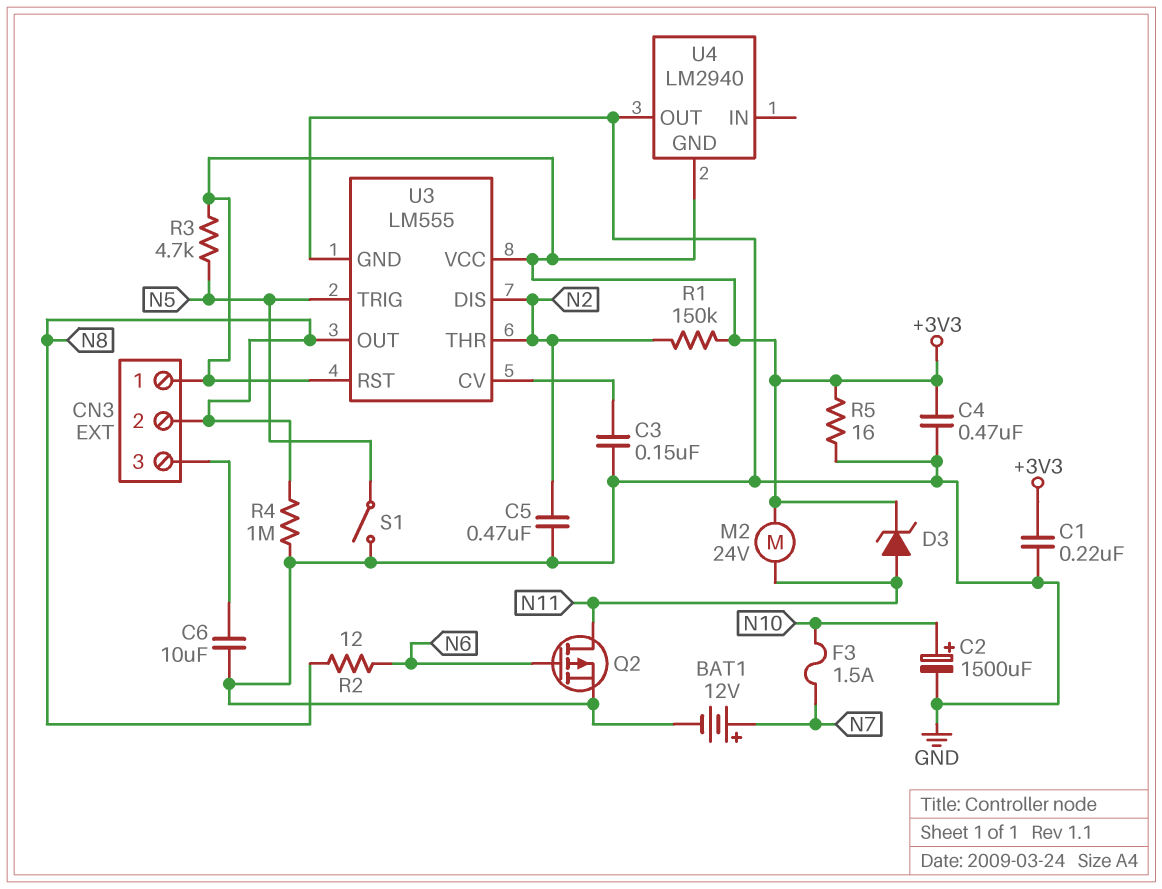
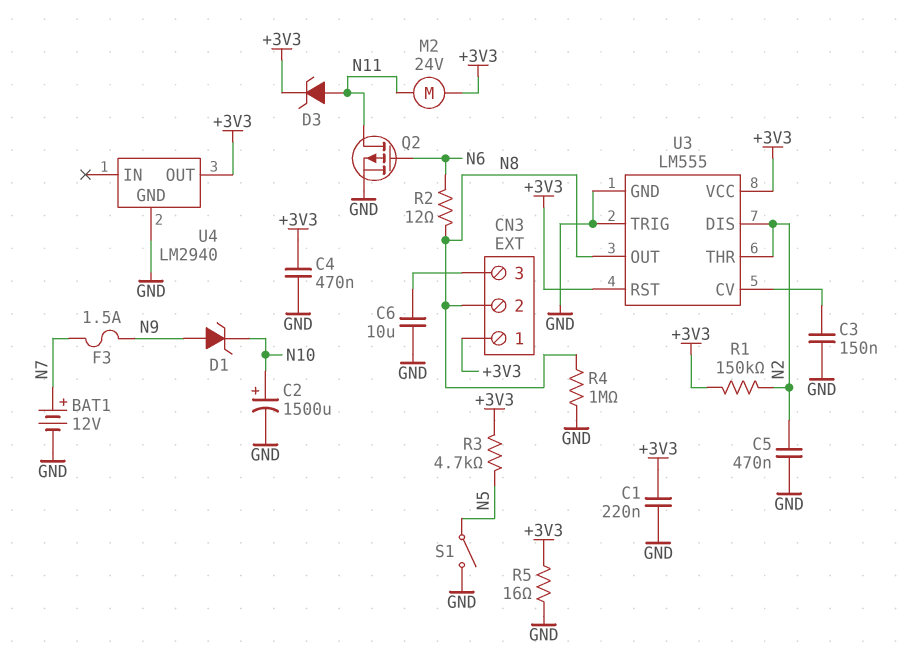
D1: none -> zener (A N9, K N10)
F3: 1.5A (N7, N10) -> 1.5A (N7, N9)
U3 pin TRIG: N5 -> GND
U4 pin GND: +3V3 -> GND
U4 pin OUT: GND -> +3V3

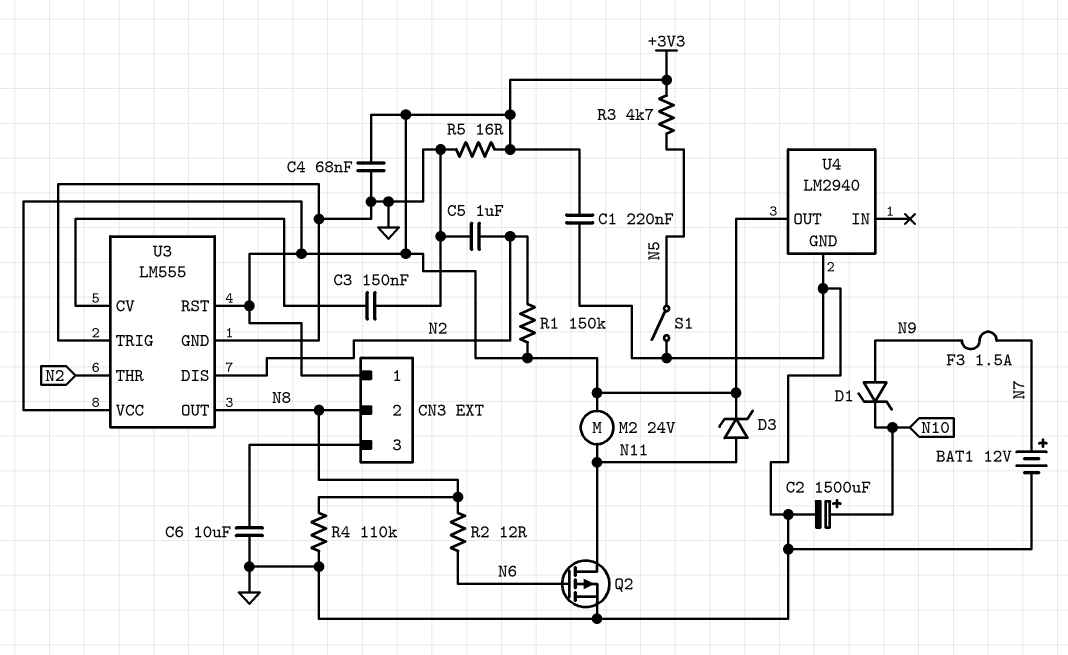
C4: 470nF (+3V3, GND) -> 68nF (+3V3, GND)
C5: 470nF (GND, N2) -> 1uF (GND, N2)
R4: 1M (GND, N8) -> 110k (GND, N8)

